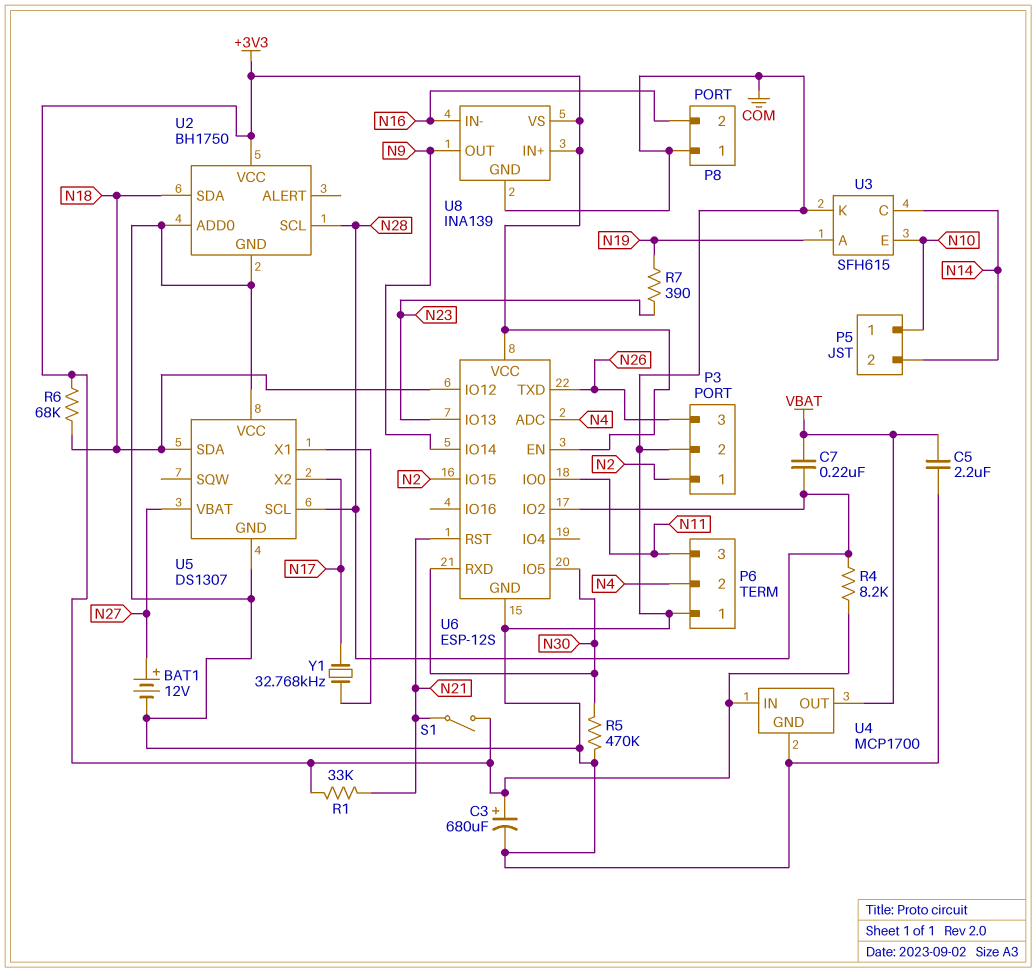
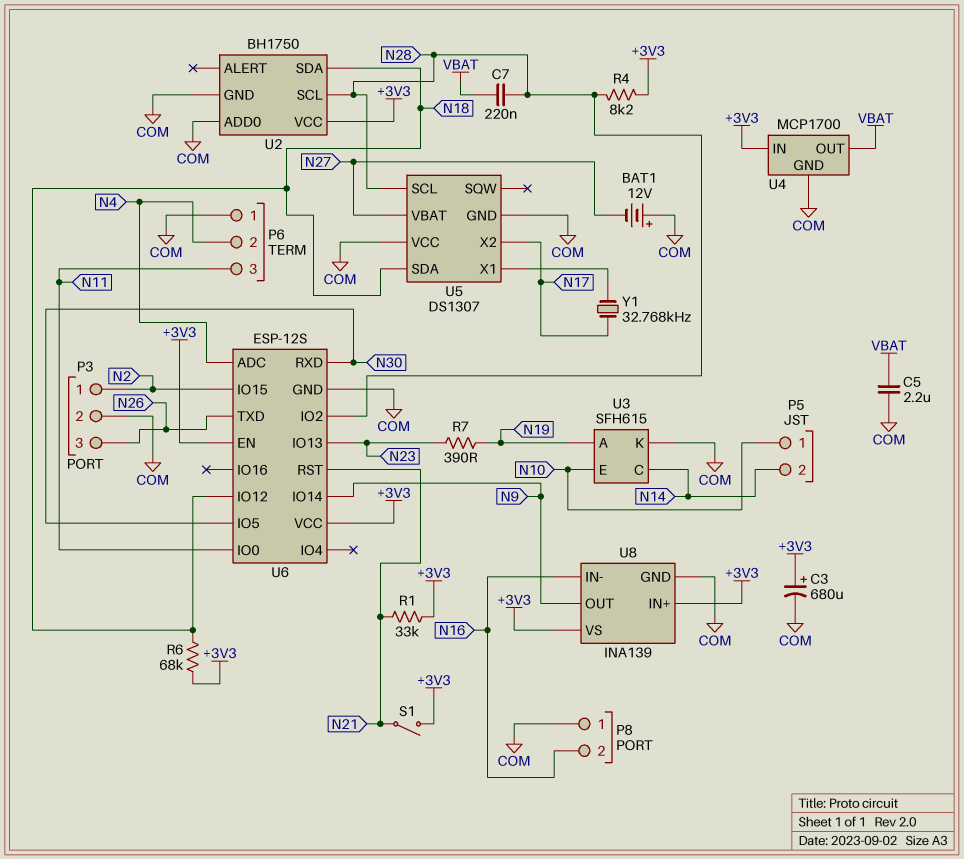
BAT1: 12V (plus N27, minus COM) -> 12V (plus COM, minus N27)
R5: 470k (COM, N30) -> none

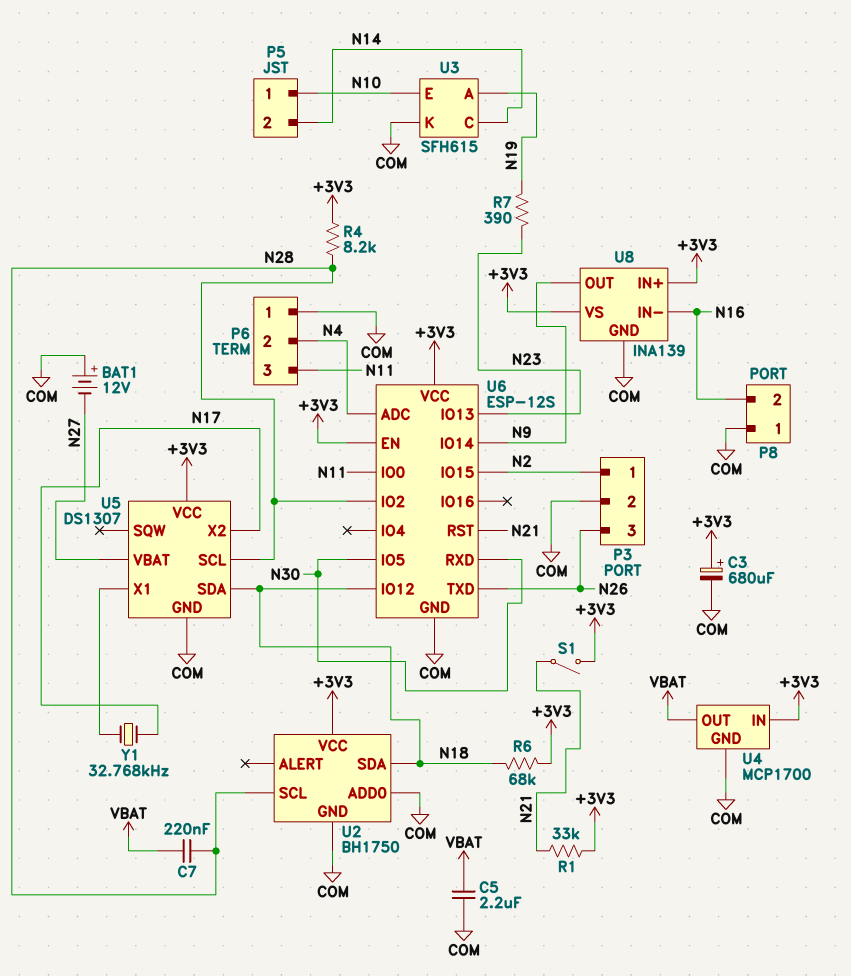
U5 pin VCC: COM -> +3V3

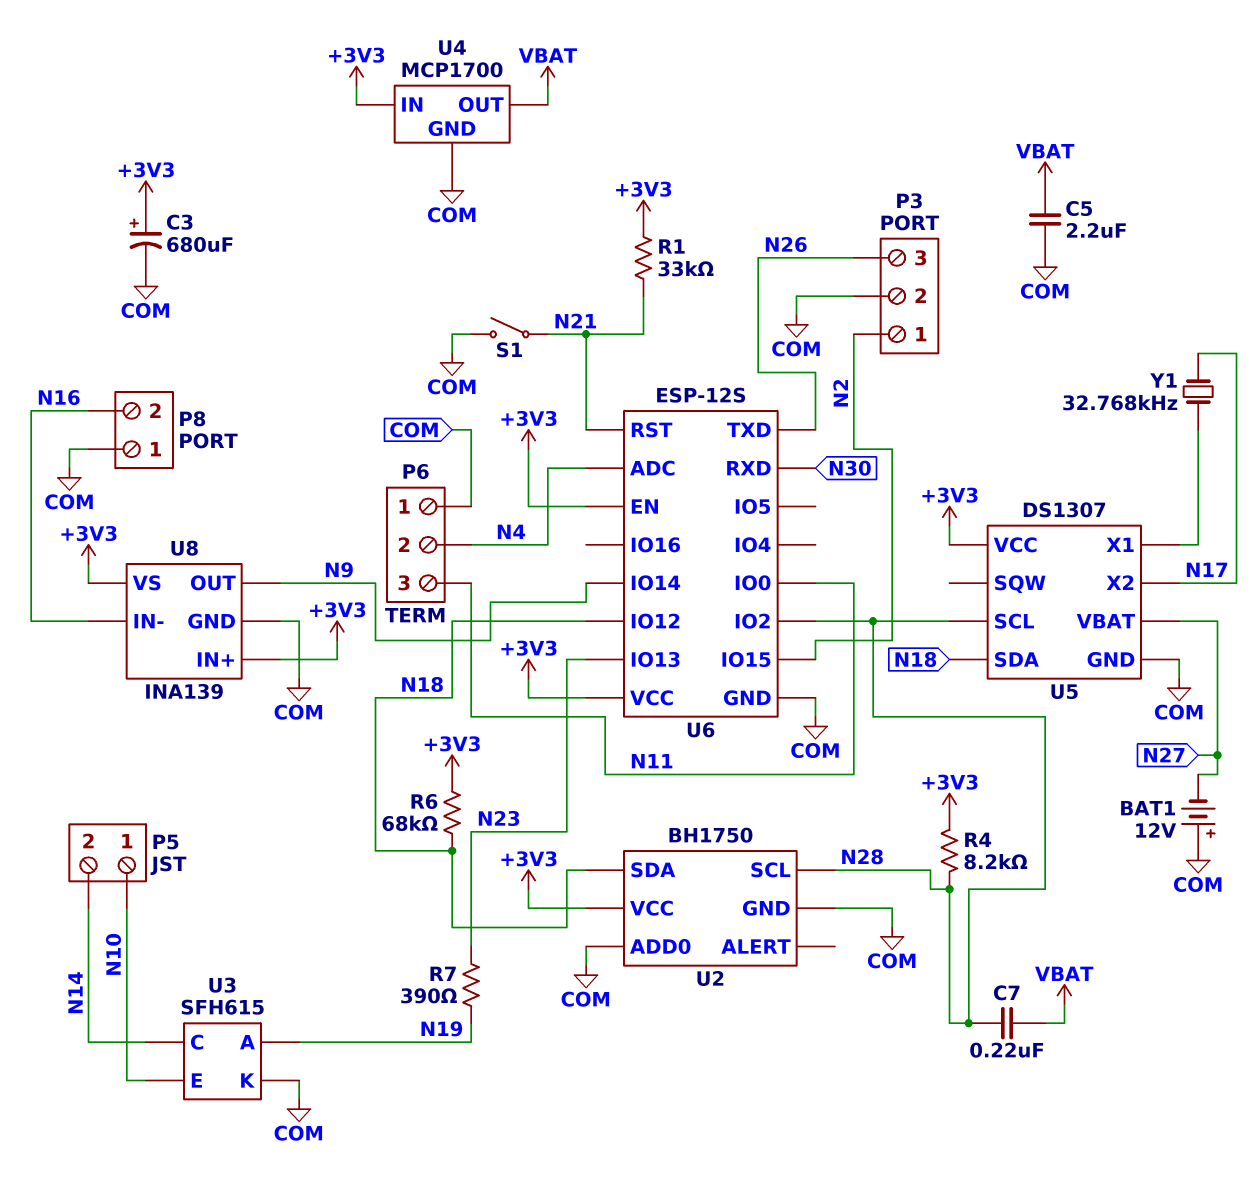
S1: switch (+3V3, N21) -> switch (COM, N21)
U6 pin IO5: N30 -> none

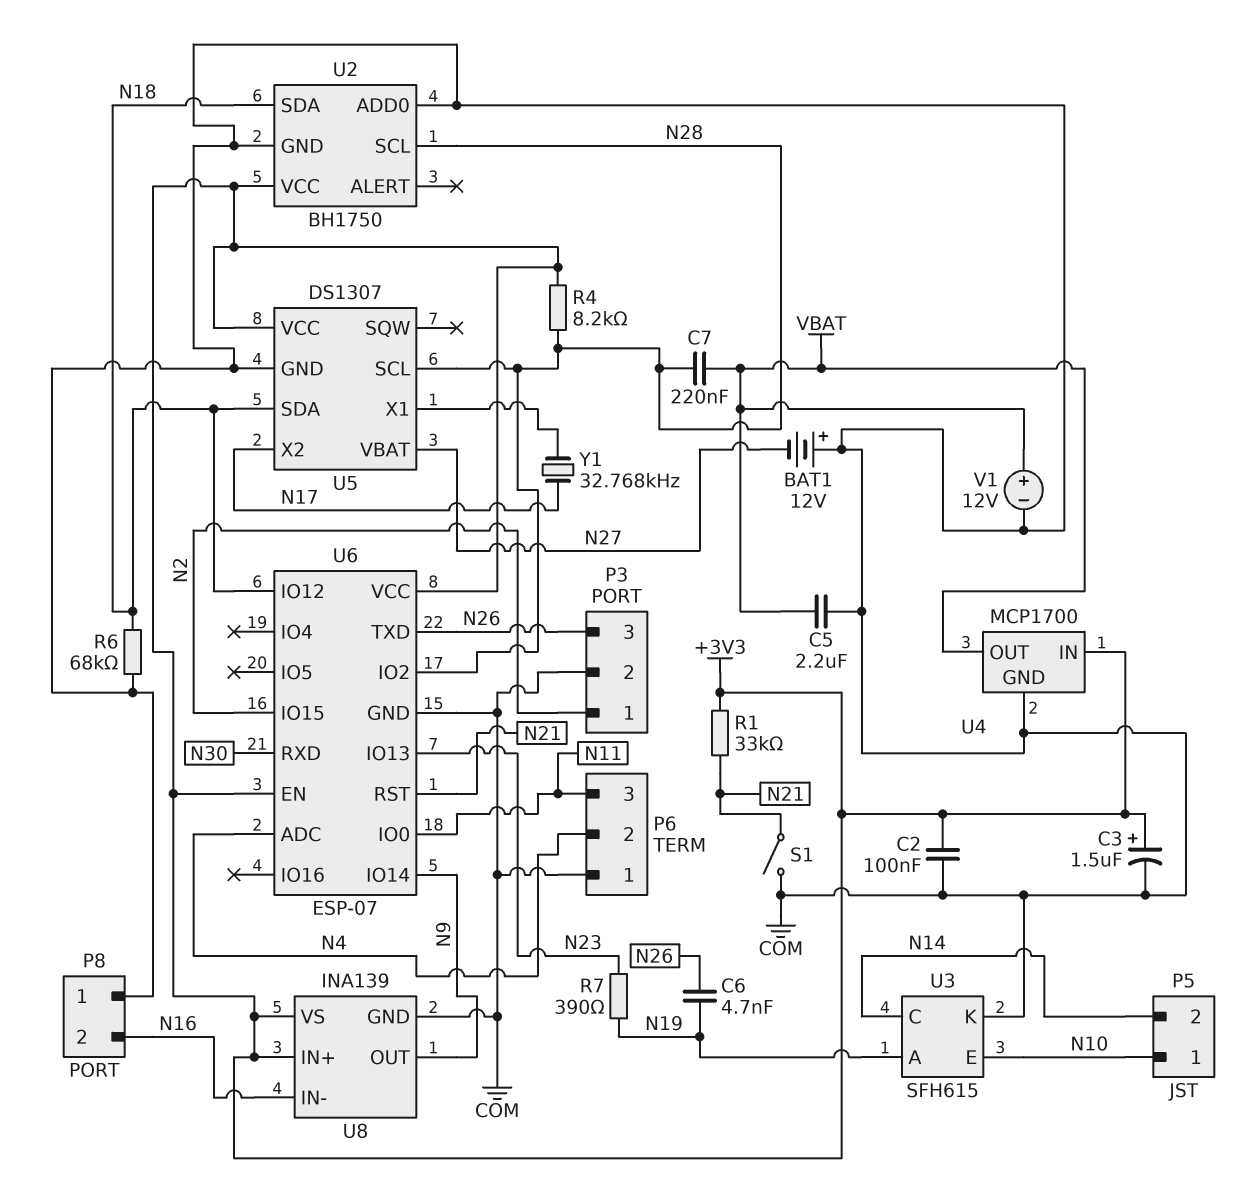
C2: none -> 100nF (+3V3, COM)
C3: 680uF (plus +3V3, minus COM) -> 1.5uF (plus +3V3, minus COM)
C6: none -> 4.7nF (N19, N26)
R6: 68k (+3V3, N18) -> 68k (COM, N18)
U6: ESP-12S -> ESP-07
V1: none -> 12V (plus VBAT, minus COM)

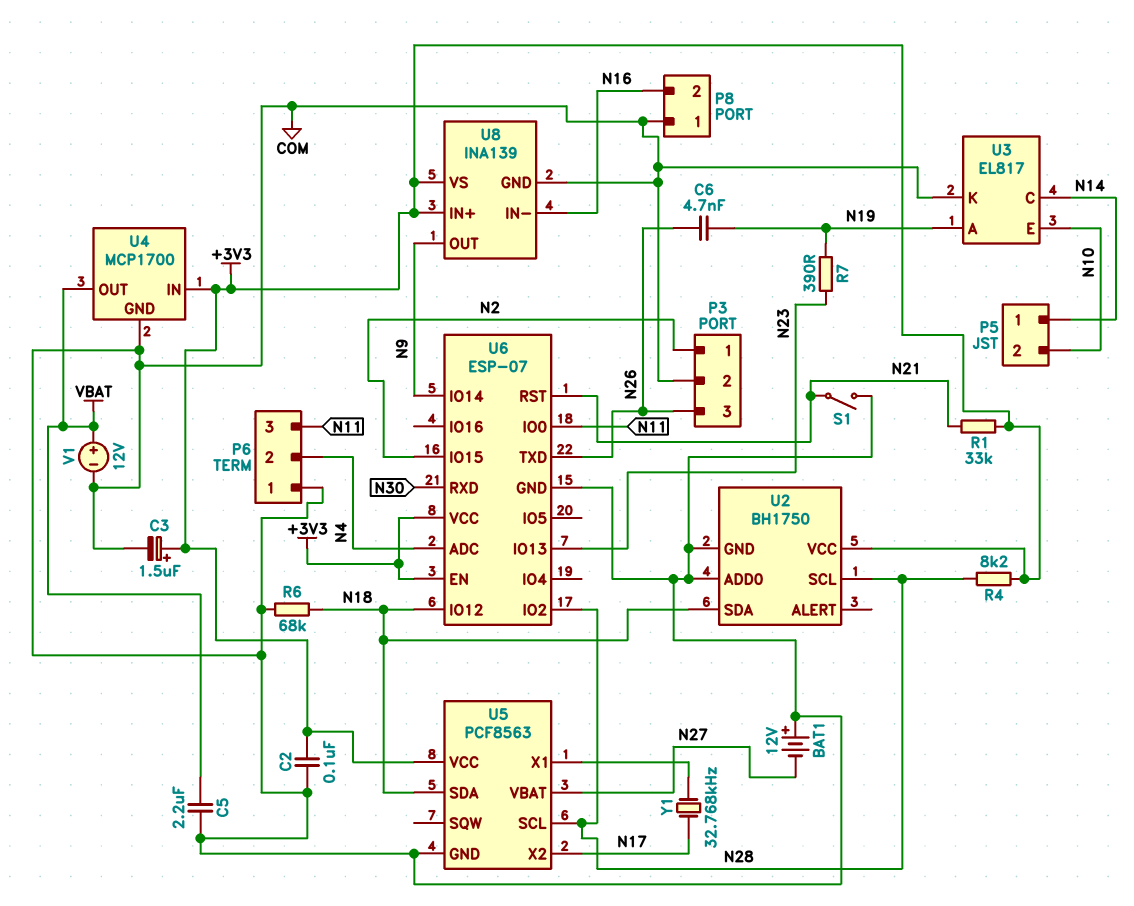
C7: 220nF (N28, VBAT) -> none
P5 pin 1: N10 -> N14
P5 pin 2: N14 -> N10
U3: SFH615 -> EL817
U5: DS1307 -> PCF8563

